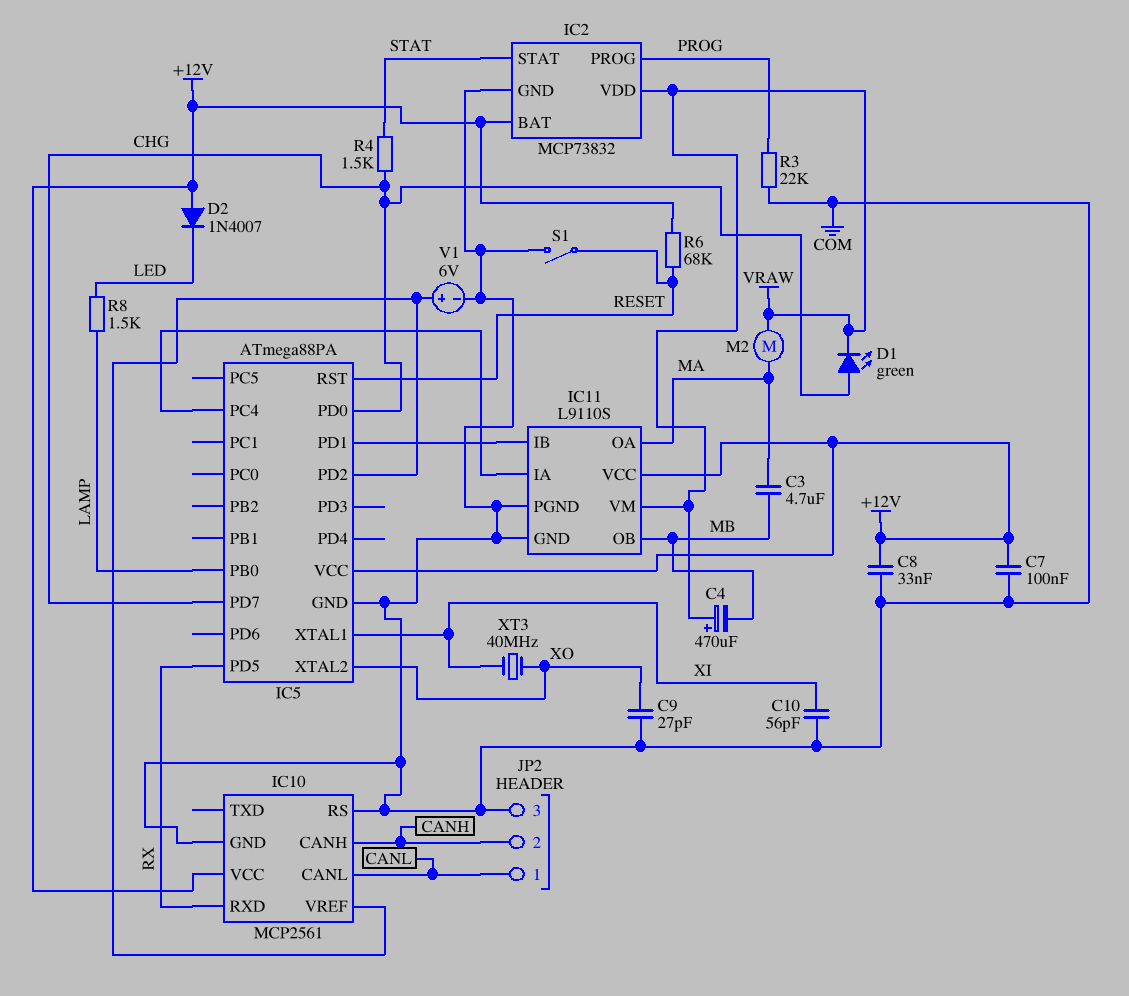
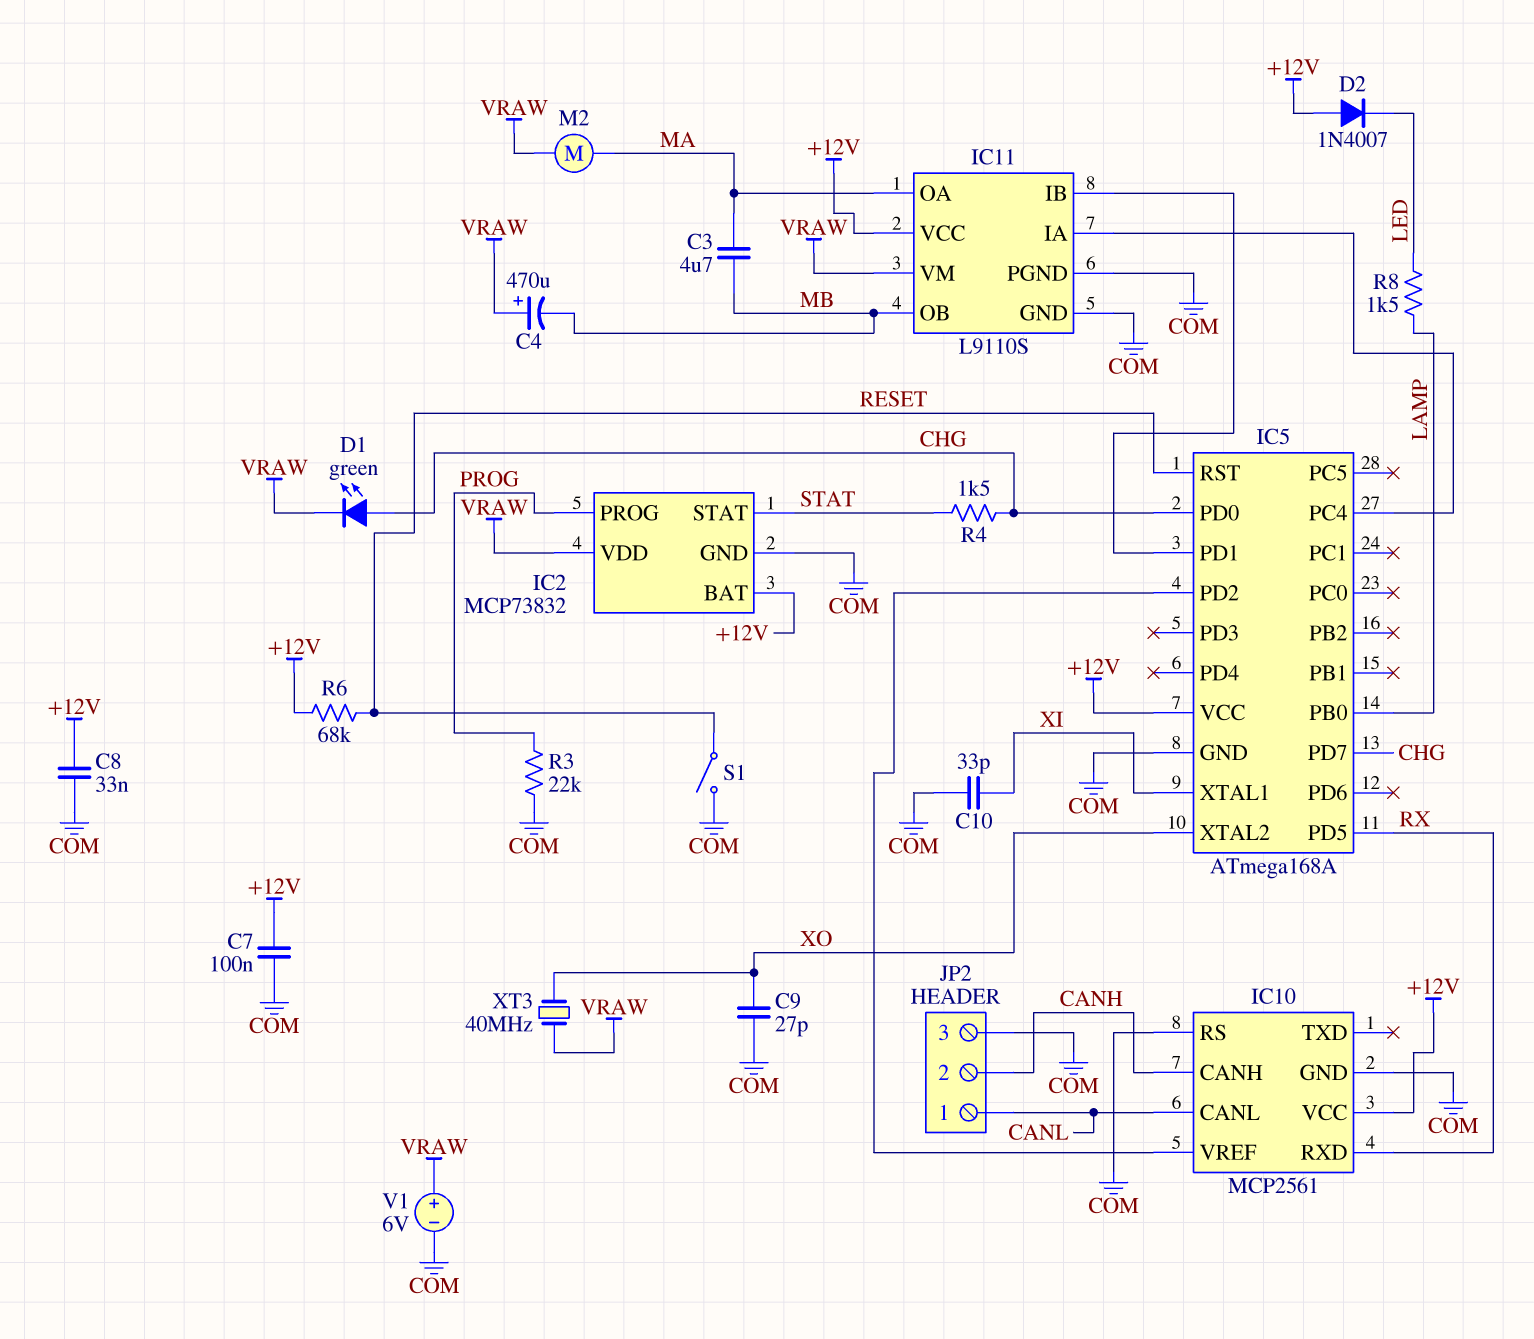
C10: 56pF (COM, XI) -> 33pF (COM, XI)
IC5: ATmega88PA -> ATmega168A
V1: 6V (plus IC5/PD2, minus COM) -> 6V (plus VRAW, minus COM)
XT3: 40MHz (XI, XO) -> 40MHz (VRAW, XO)

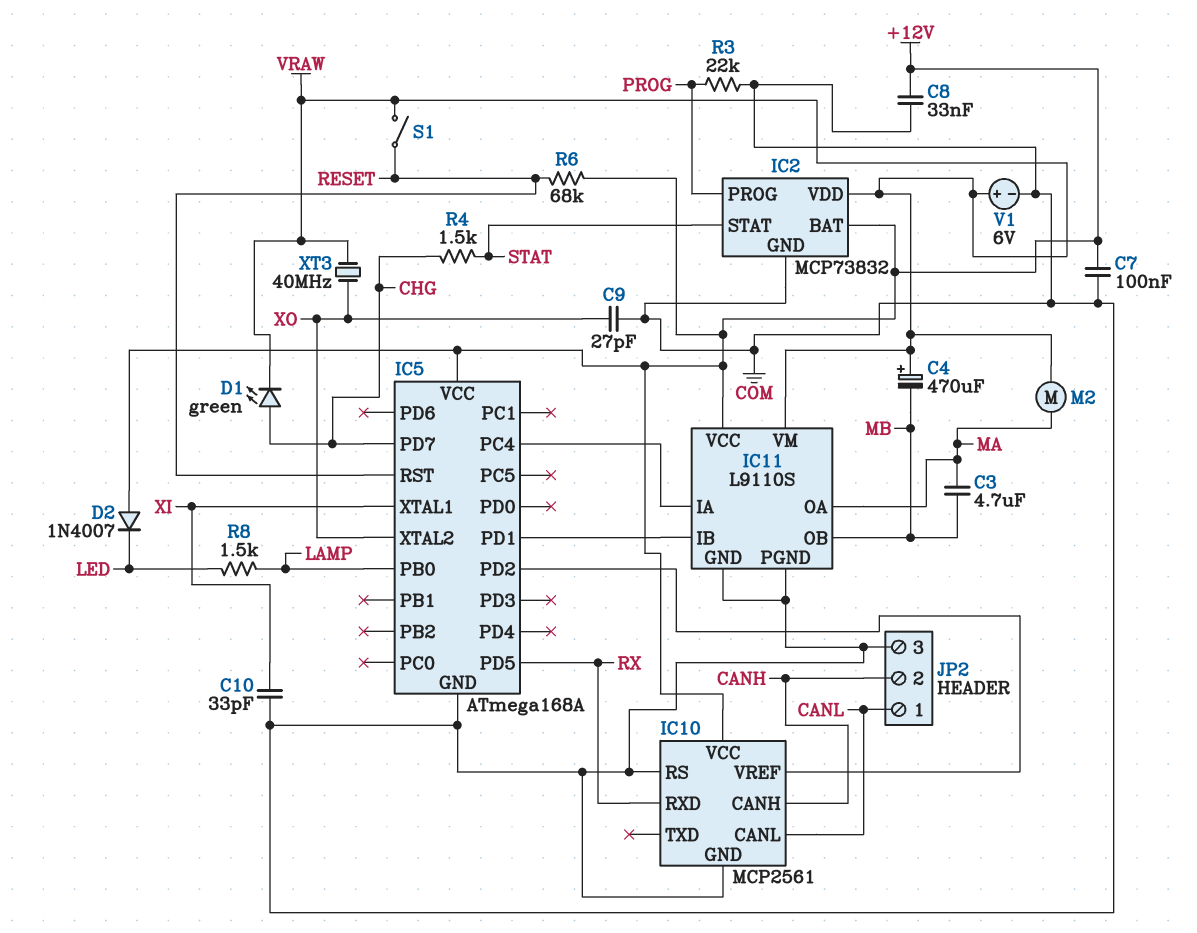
IC5 pin PD0: CHG -> none
S1: switch (COM, RESET) -> switch (RESET, VRAW)

